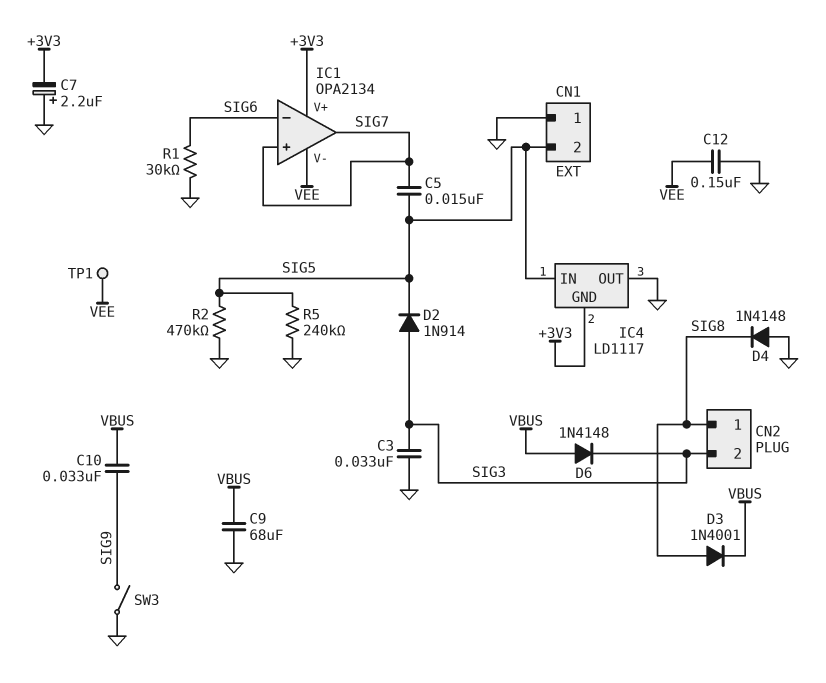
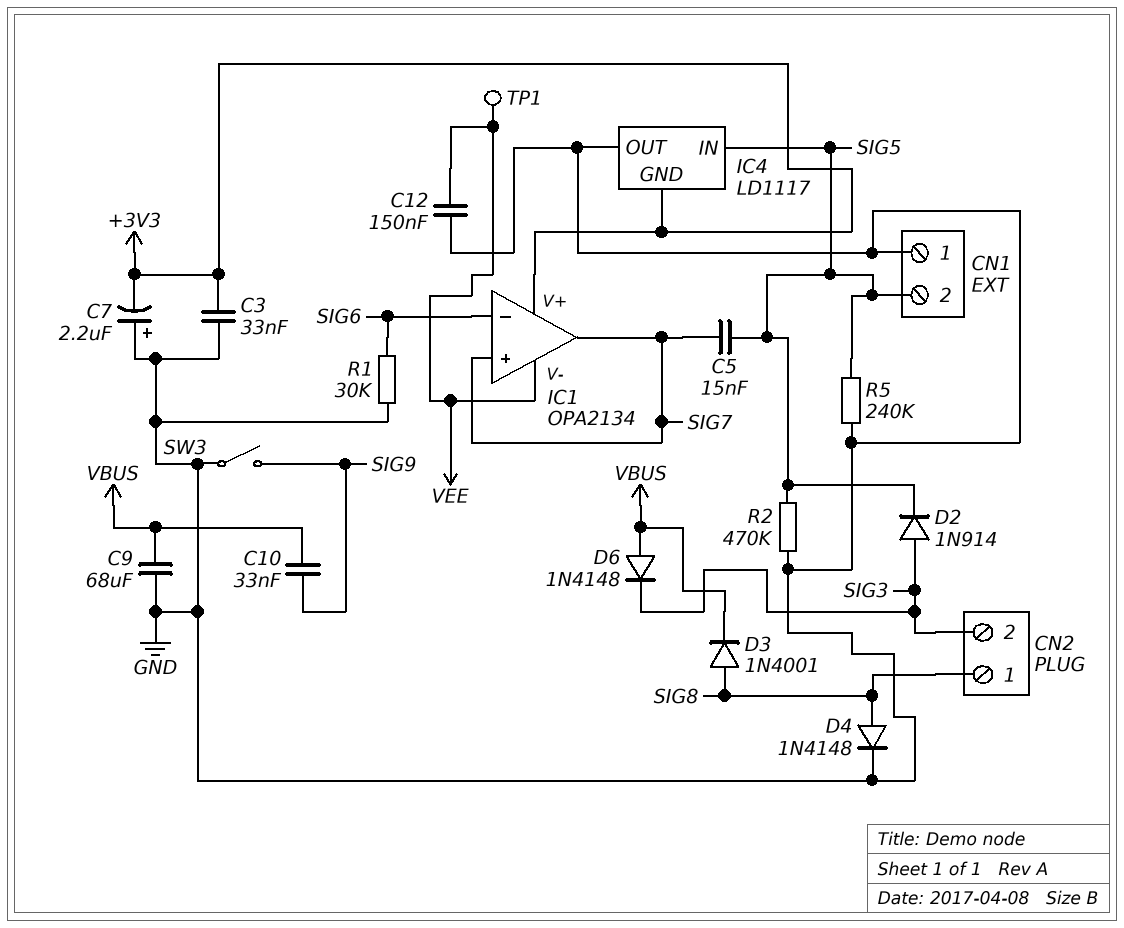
C3: 33nF (GND, SIG3) -> 33nF (+3V3, GND)
D4: diode 1N4148 (A GND, K SIG8) -> diode 1N4148 (A SIG8, K GND)

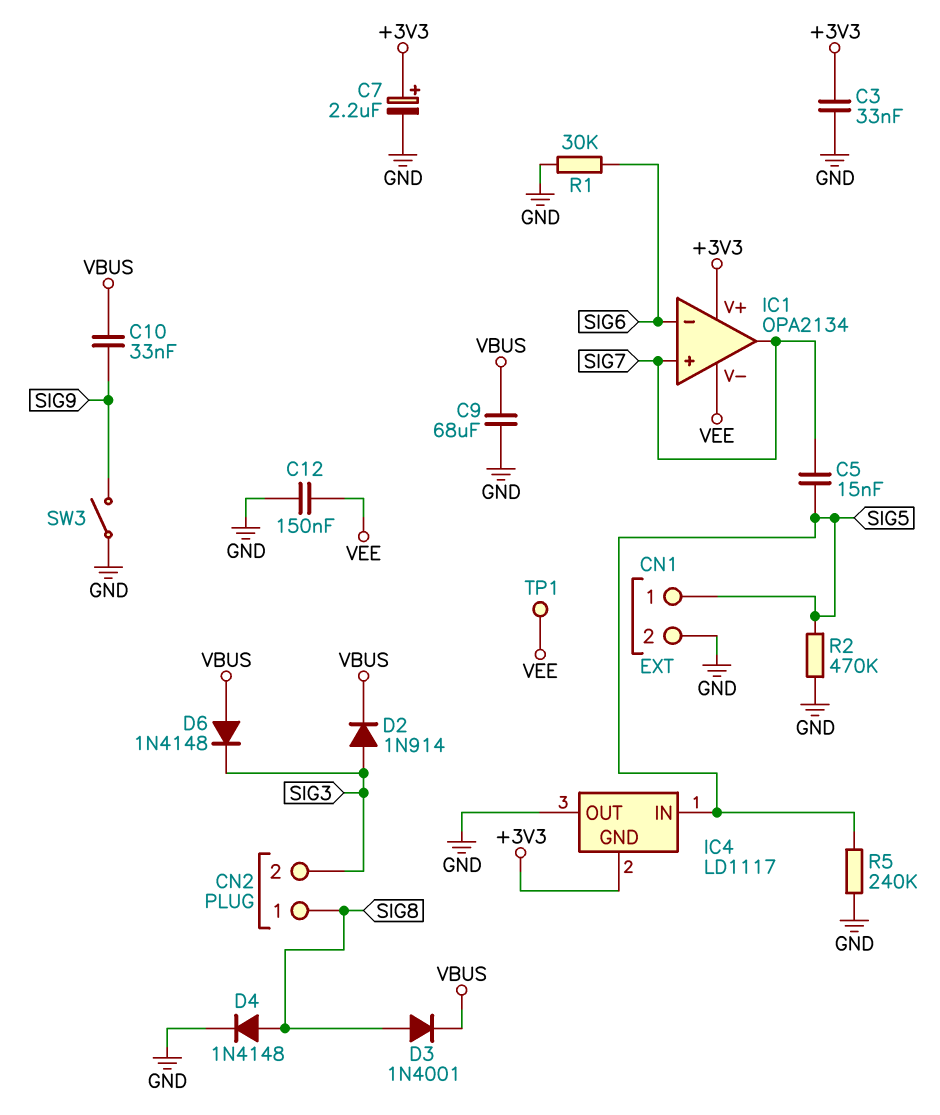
C7: 2.2uF (plus GND, minus +3V3) -> 2.2uF (plus +3V3, minus GND)
CN1 pin 1: GND -> SIG5
CN1 pin 2: SIG5 -> GND
D2: diode 1N914 (A SIG3, K SIG5) -> diode 1N914 (A SIG3, K VBUS)

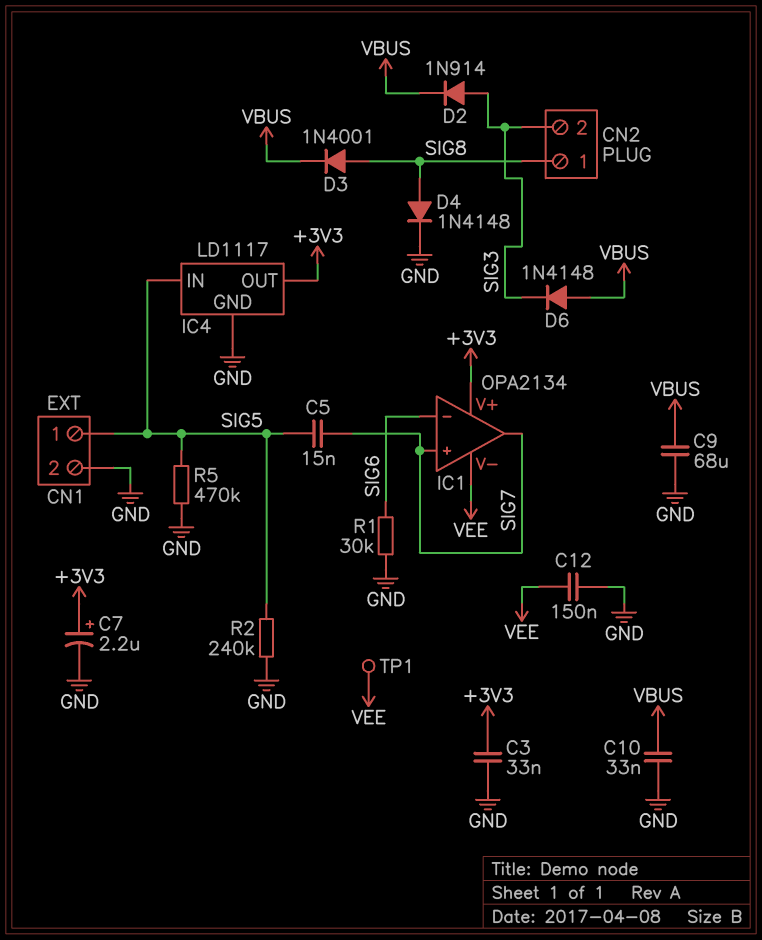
C10: 33nF (SIG9, VBUS) -> 33nF (GND, VBUS)
IC4 pin GND: +3V3 -> GND
IC4 pin OUT: GND -> +3V3
R2: 470k (GND, SIG5) -> 240k (GND, SIG5)
R5: 240k (GND, SIG5) -> 470k (GND, SIG5)
SW3: switch (GND, SIG9) -> none

